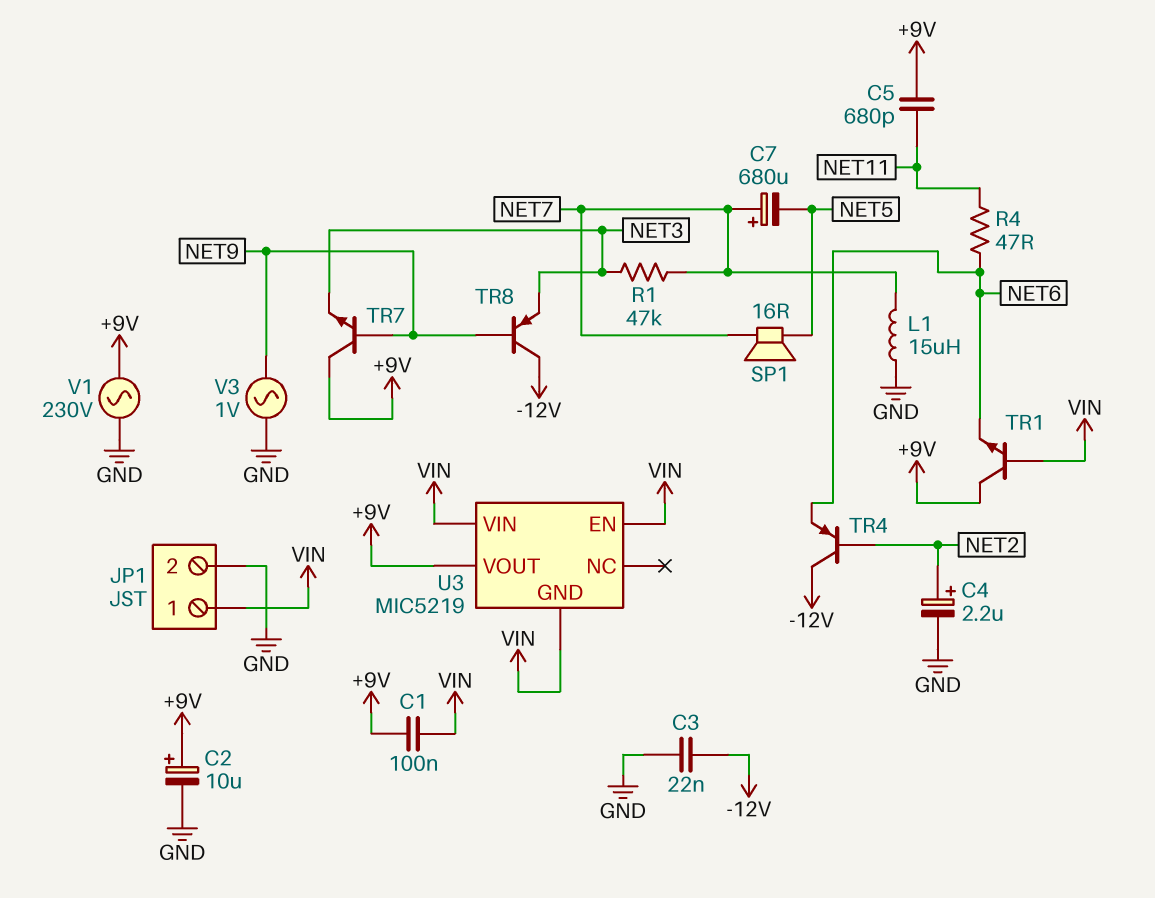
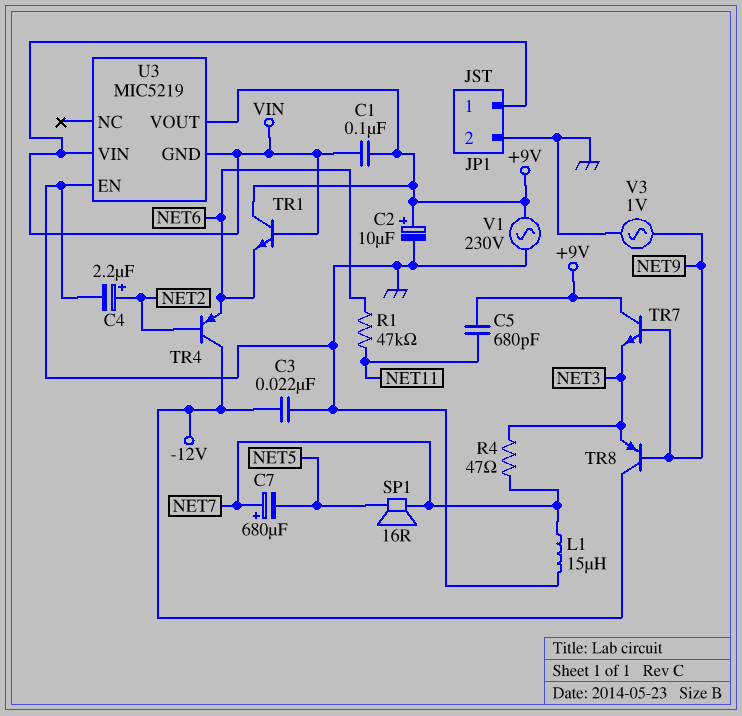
R1: 47k (NET3, NET7) -> 47k (NET6, NET11)
R4: 47 (NET6, NET11) -> 47 (NET3, NET7)
U3 pin EN: VIN -> GND

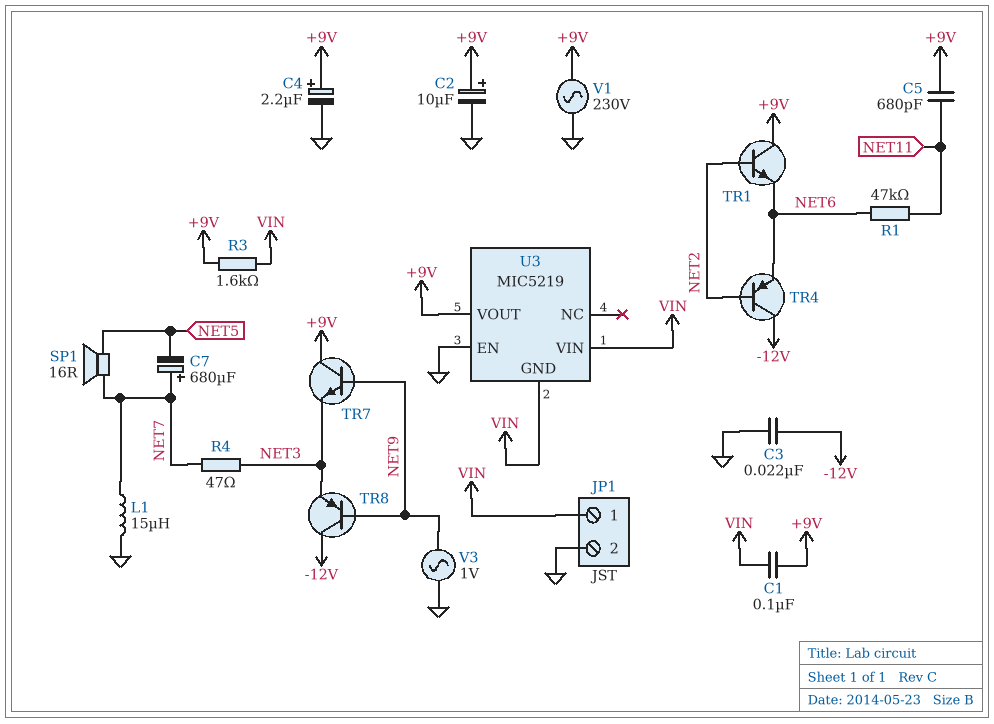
C4: 2.2uF (plus NET2, minus GND) -> 2.2uF (plus +9V, minus GND)
R3: none -> 1.6k (+9V, VIN)
TR1: NPN (B VIN, C +9V, E NET6) -> NPN (B NET2, C +9V, E NET6)

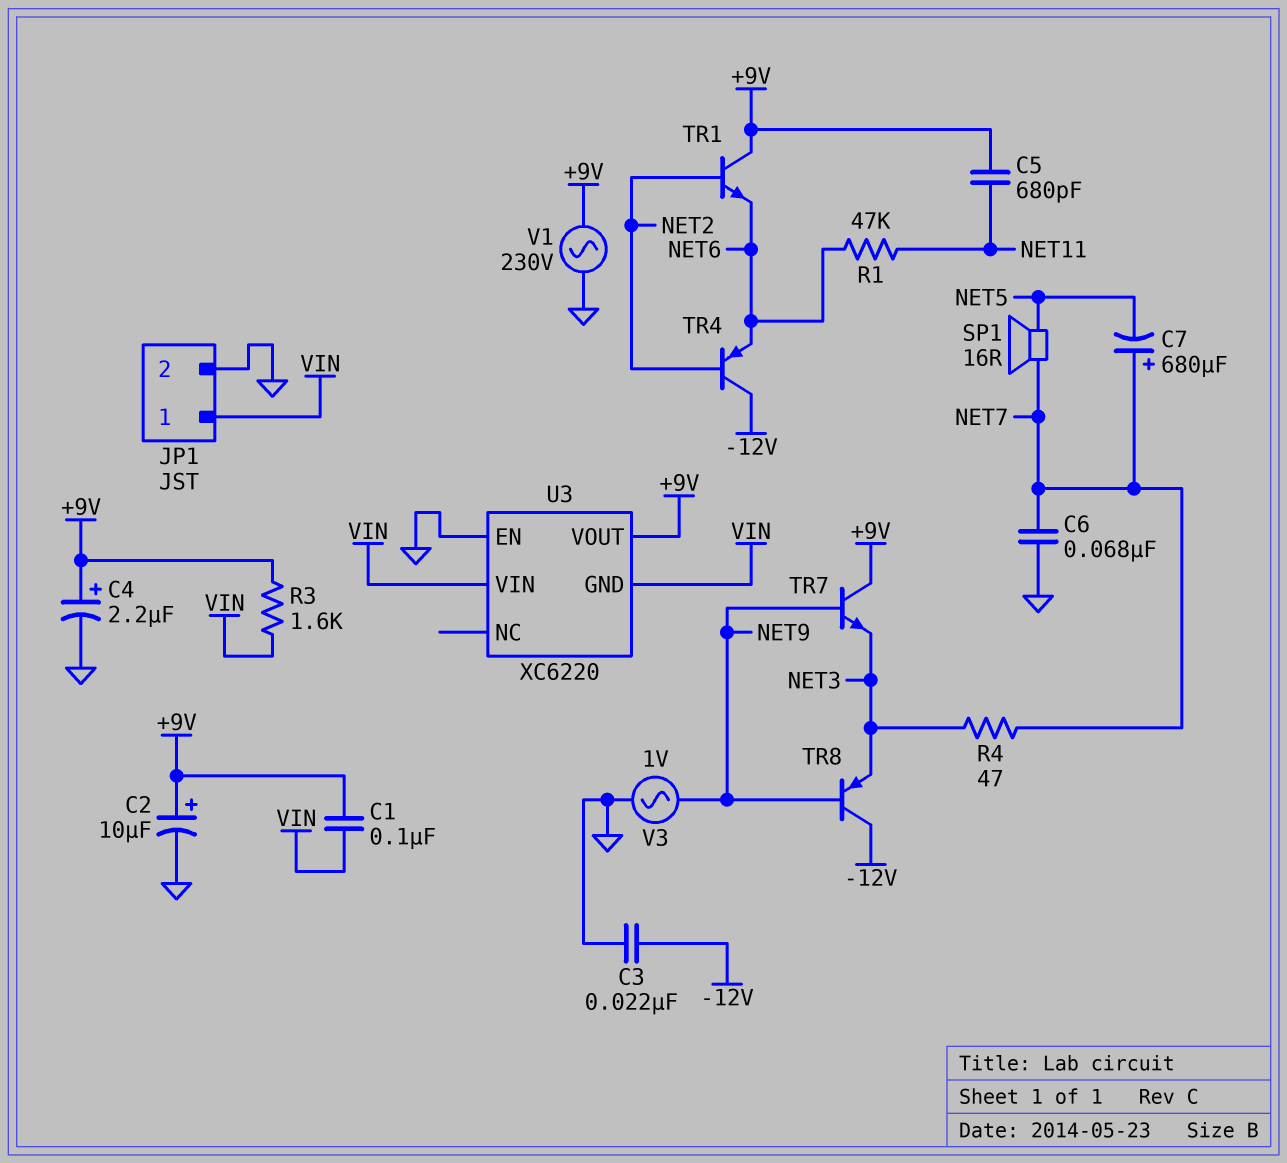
C6: none -> 68nF (GND, NET7)
L1: 15uH (GND, NET7) -> none
U3: MIC5219 -> XC6220

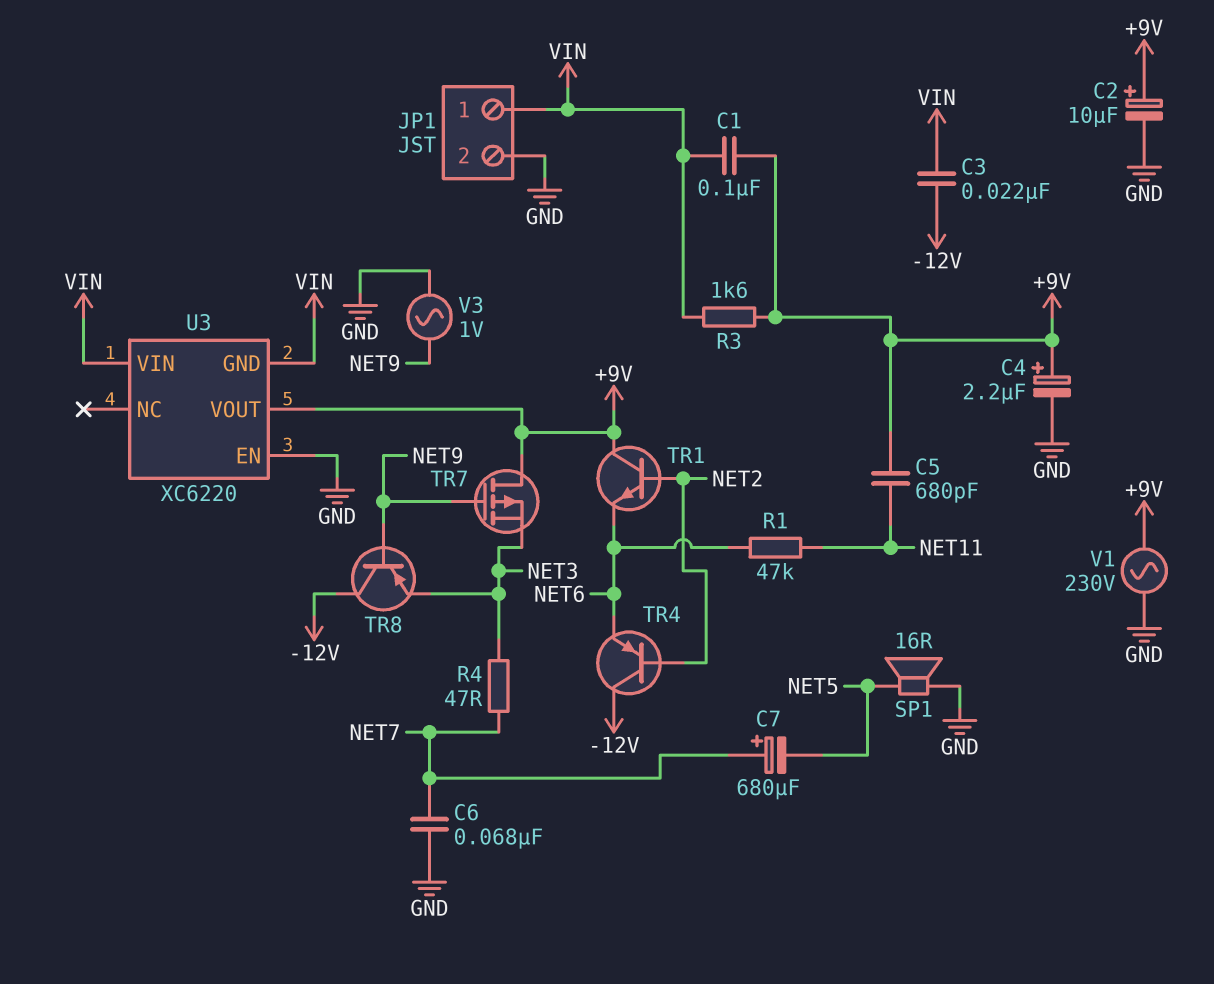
C3: 22nF (-12V, GND) -> 22nF (-12V, VIN)
SP1: speaker 16R (NET5, NET7) -> speaker 16R (GND, NET5)
TR7: NPN (B NET9, C +9V, E NET3) -> PMOS (G NET9, D +9V, S NET3)

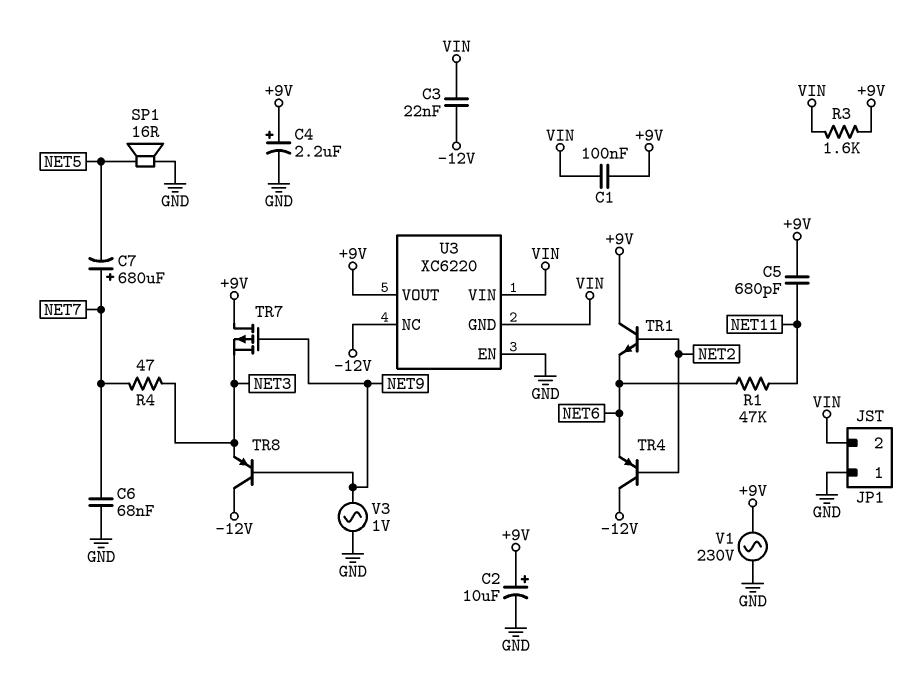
JP1 pin 1: VIN -> GND
JP1 pin 2: GND -> VIN
U3 pin NC: none -> -12V

